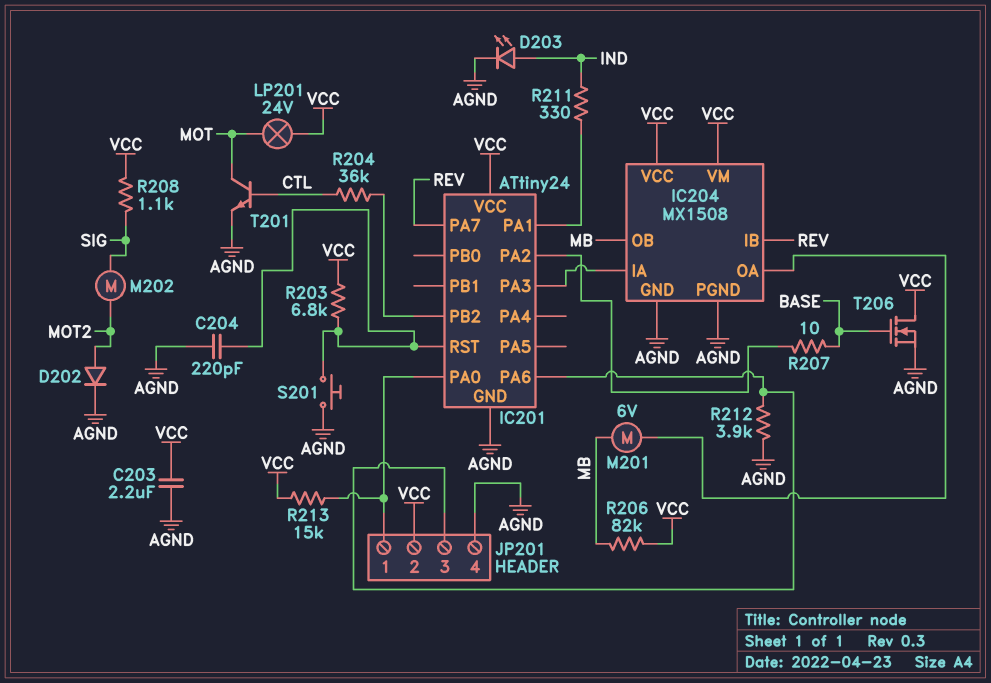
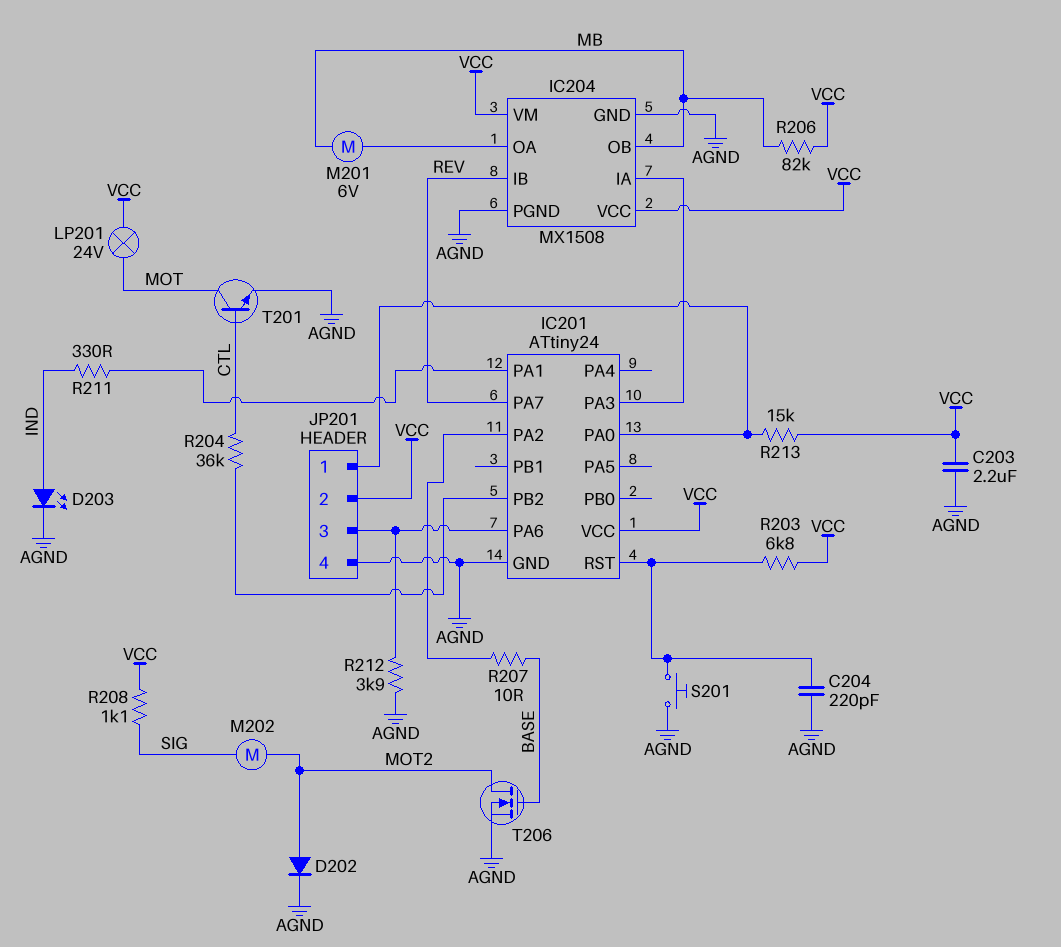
T206: NMOS (G BASE, D VCC, S AGND) -> NMOS (G BASE, D MOT2, S AGND)

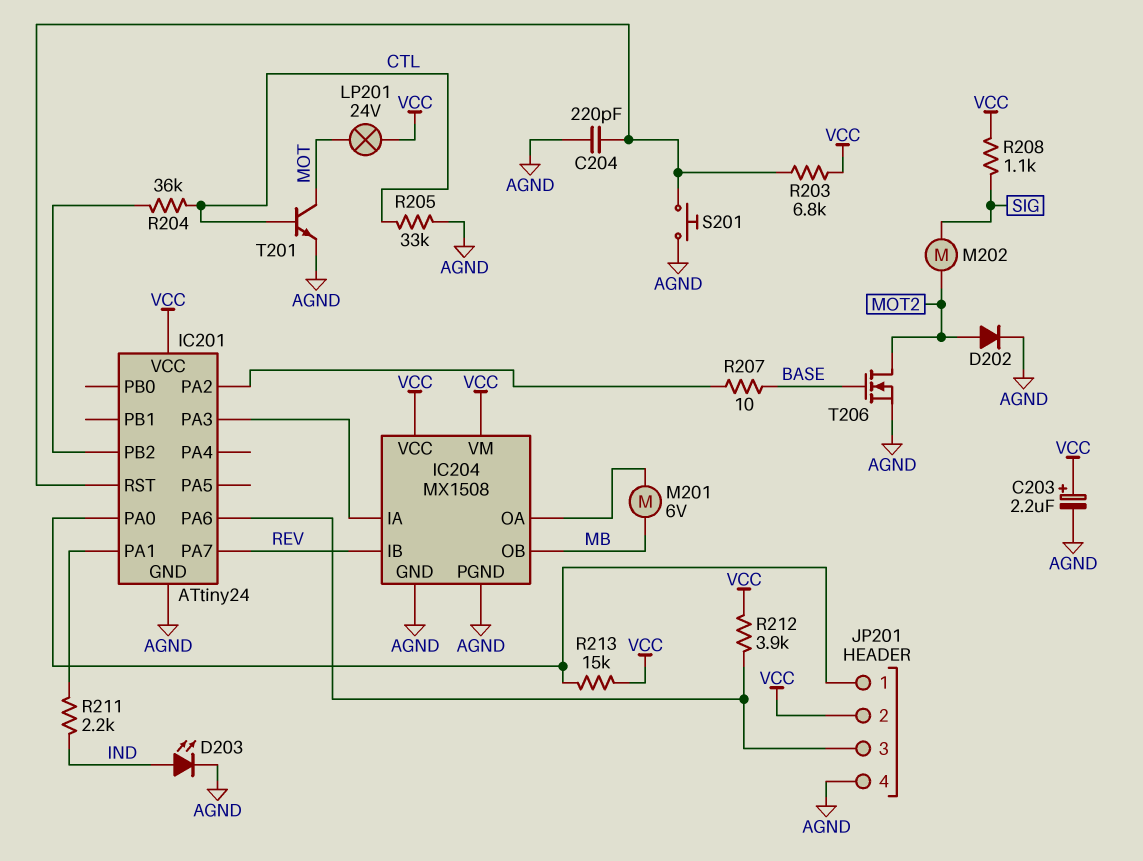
C203: 2.2uF (AGND, VCC) -> 2.2uF (plus VCC, minus AGND)
R205: none -> 33k (AGND, CTL)
R206: 82k (MB, VCC) -> none
R211: 330 (IC201/PA1, IND) -> 2.2k (IC201/PA1, IND)
R212: 3.9k (AGND, IC201/PA6) -> 3.9k (IC201/PA6, VCC)

